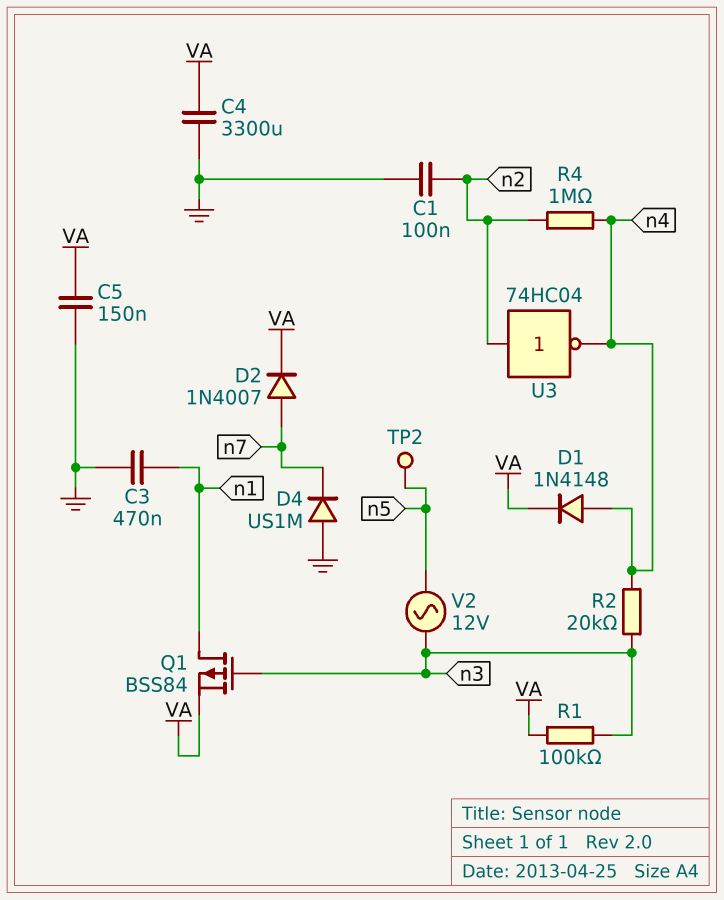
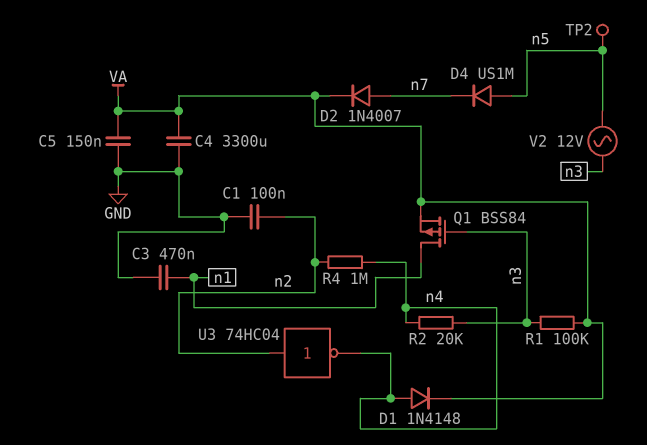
D4: diode US1M (A GND, K n7) -> diode US1M (A n5, K n7)

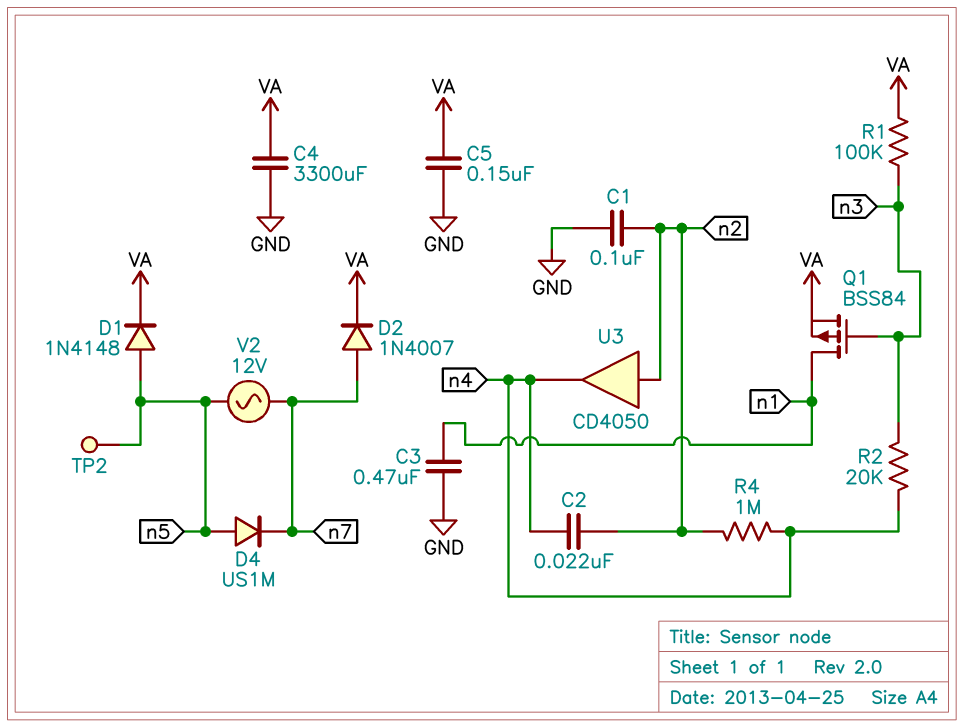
C2: none -> 22nF (n2, n4)
D1: diode 1N4148 (A n4, K VA) -> diode 1N4148 (A n5, K VA)
U3: NOT 74HC04 (in n2, out n4) -> buffer CD4050 (in n2, out n4)
V2: AC 12V (n3, n5) -> AC 12V (n5, n7)

